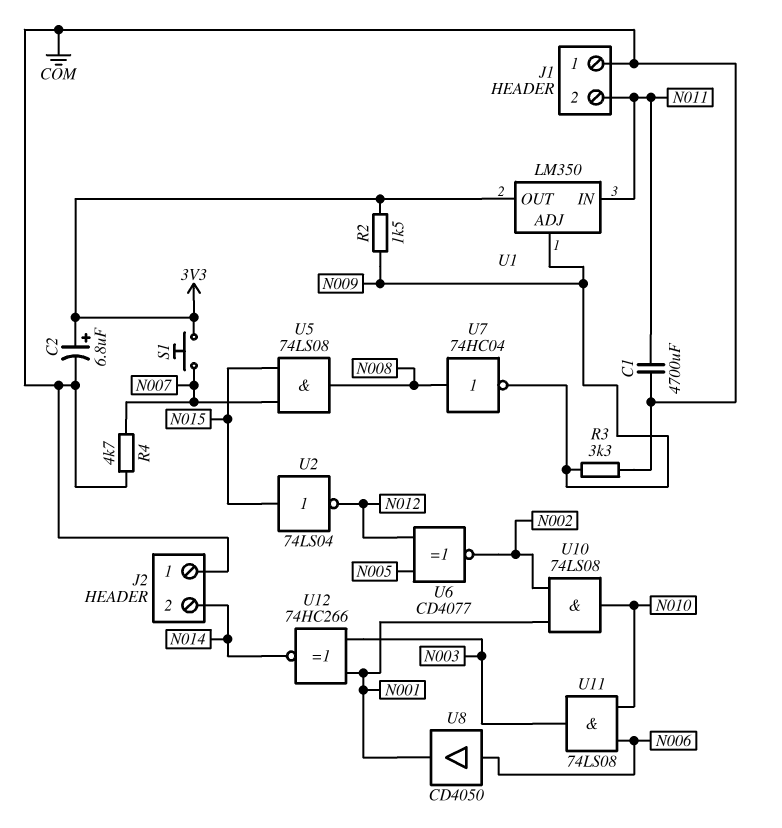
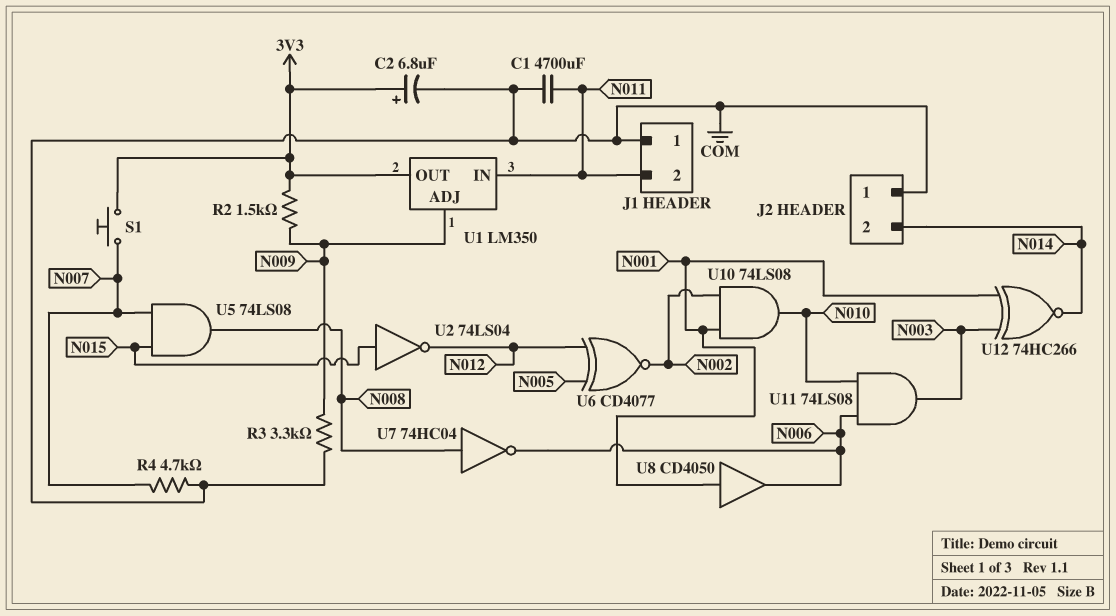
U7: NOT 74HC04 (in N008, out N009) -> NOT 74HC04 (in N008, out N006)
U8: buffer CD4050 (in N006, out N001) -> buffer CD4050 (in N001, out N006)

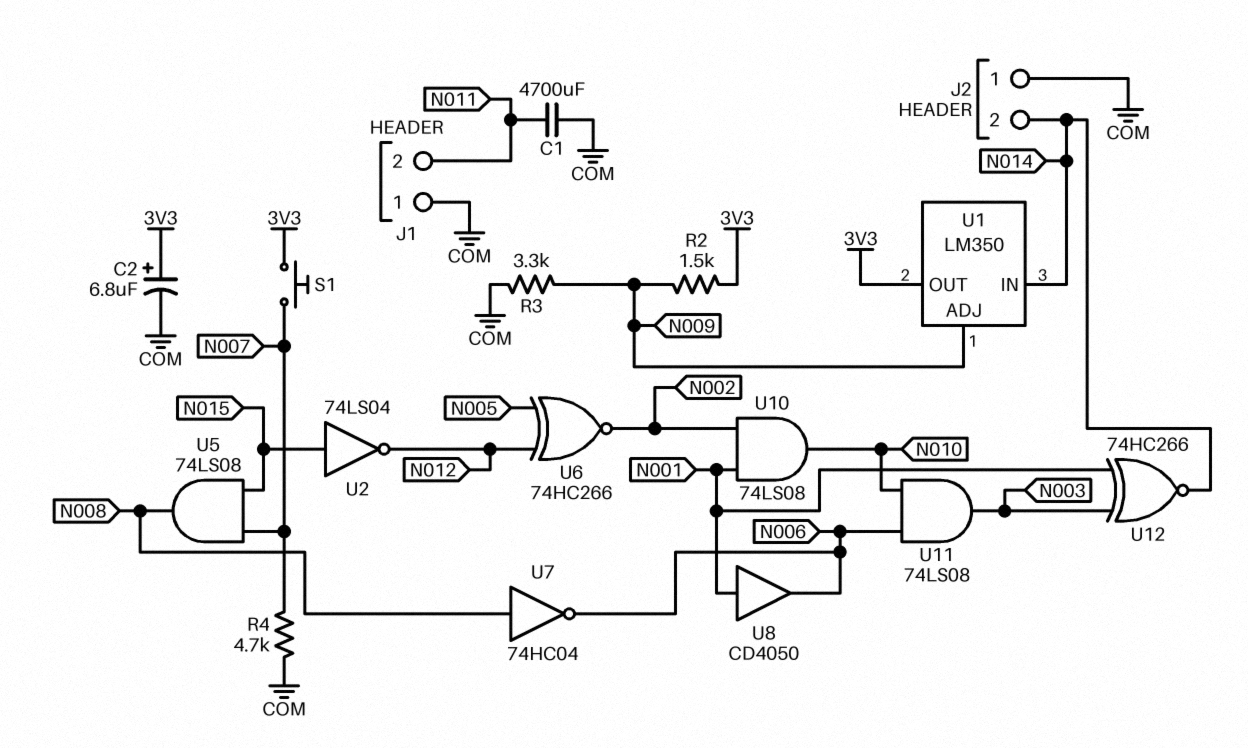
U1 pin IN: N011 -> N014
U6: XNOR CD4077 (in N005, in N012, out N002) -> XNOR 74HC266 (in N005, in N012, out N002)

